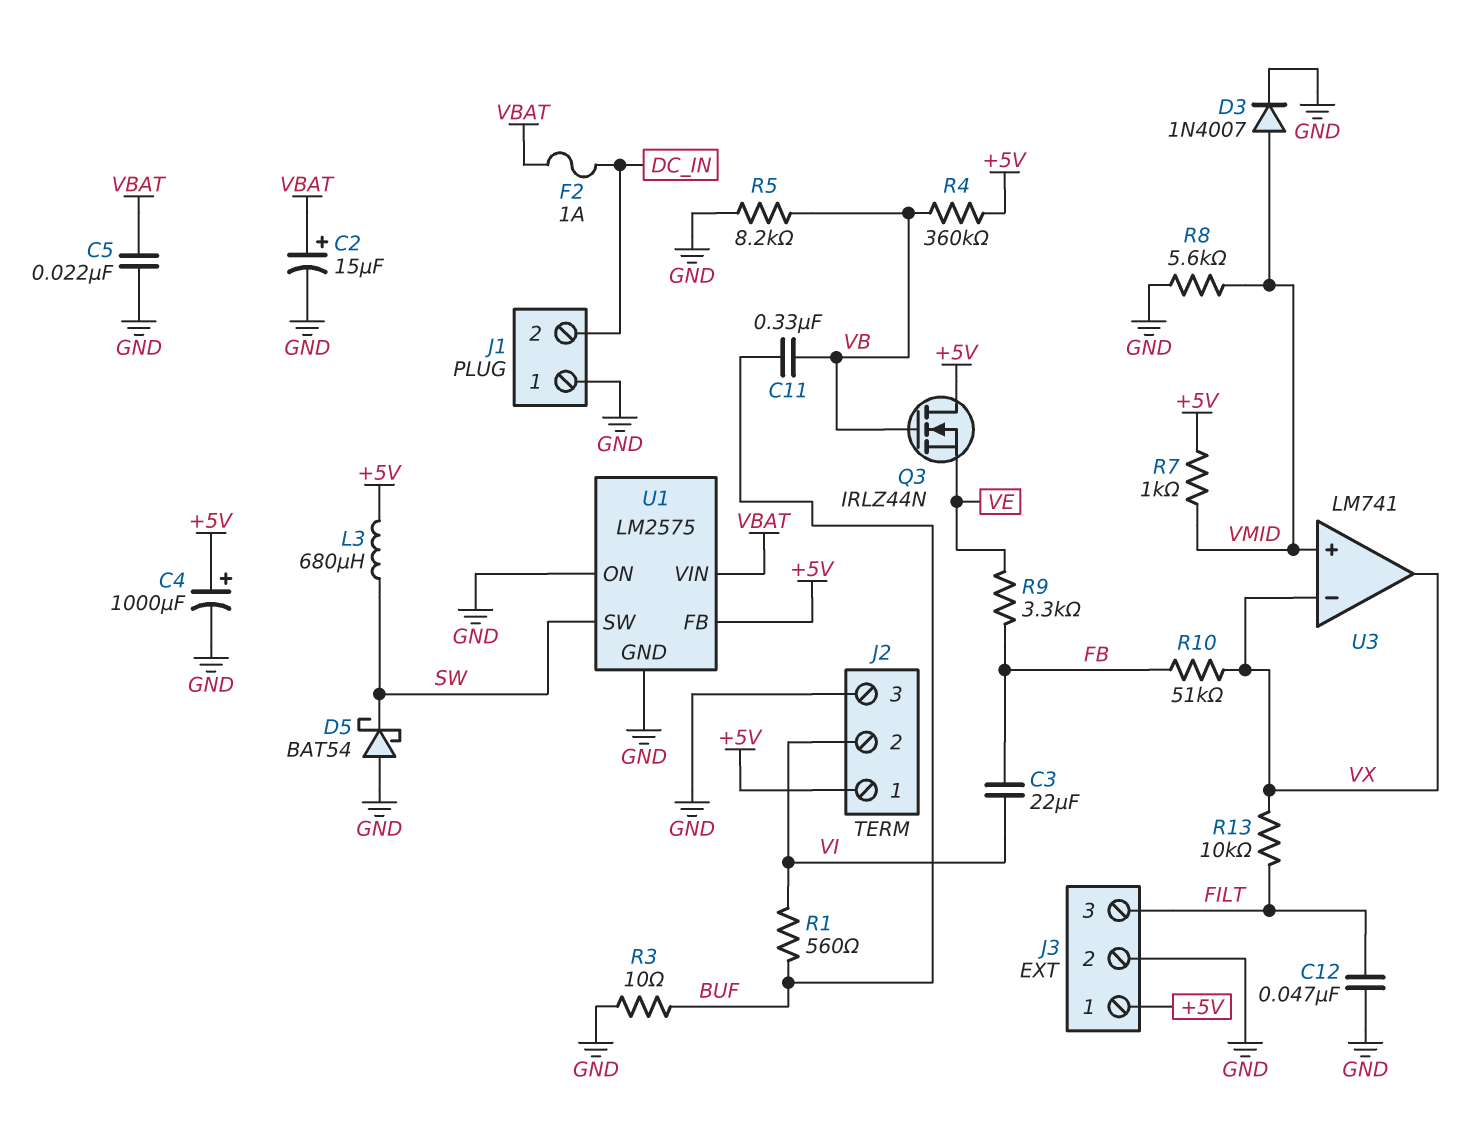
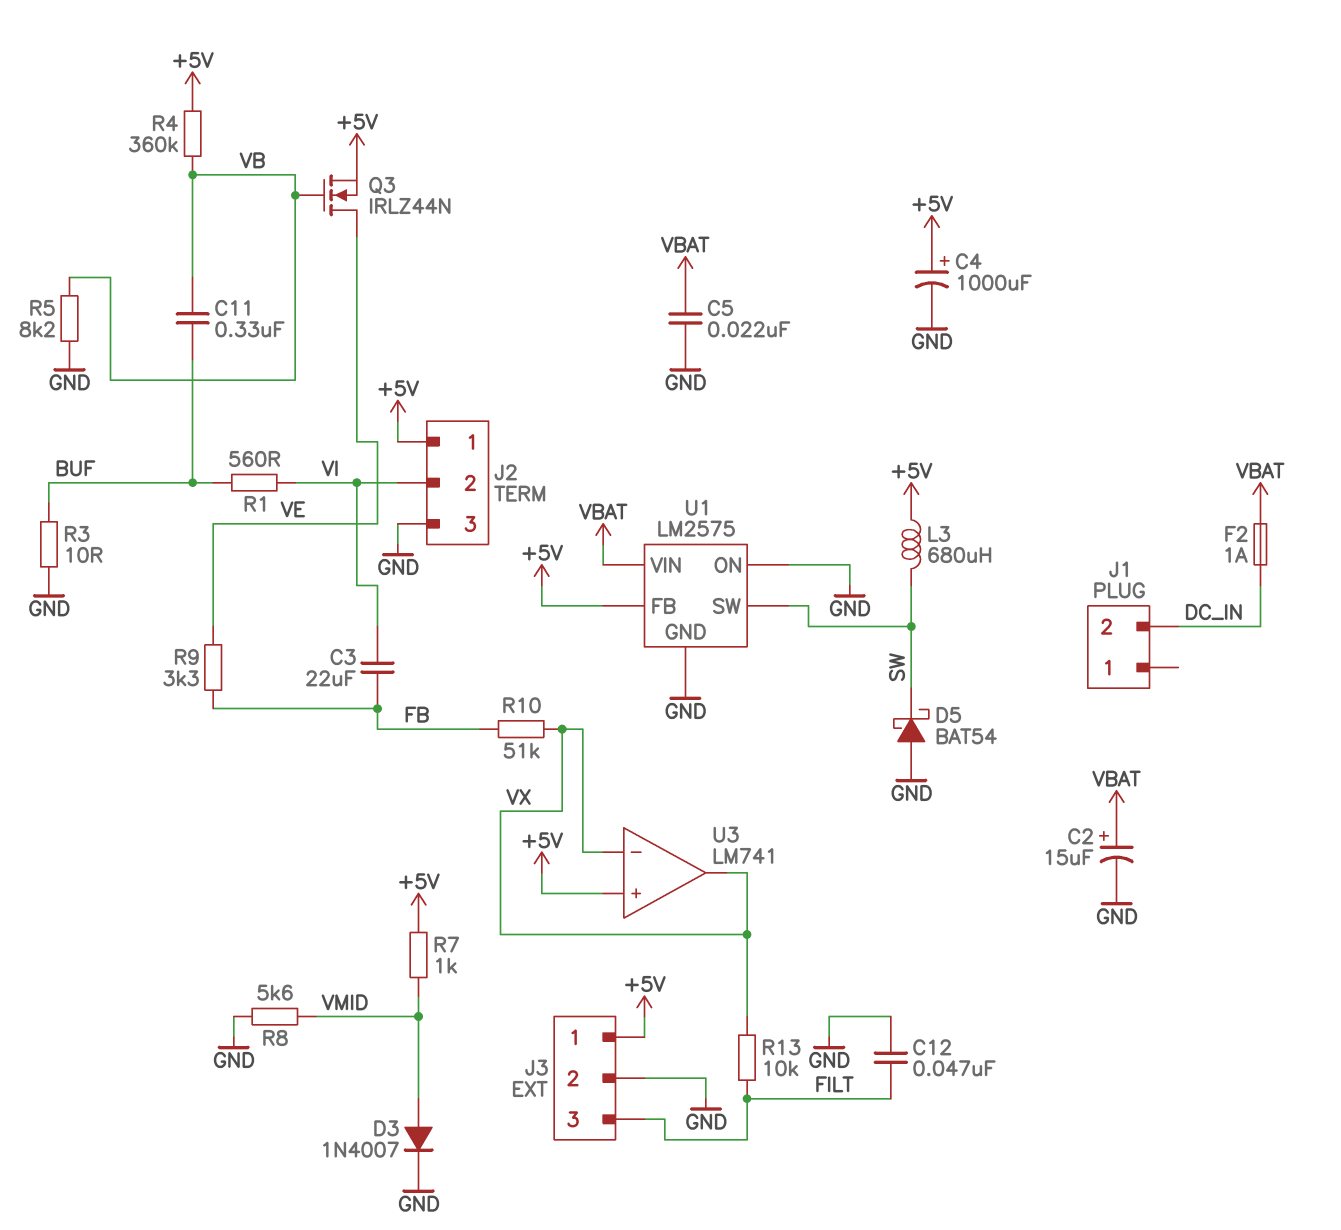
J1 pin 1: GND -> none
Q3: NMOS IRLZ44N (G VB, D +5V, S VE) -> NMOS IRLZ44N (G VB, D VE, S +5V)
U3 pin in+: VMID -> +5V

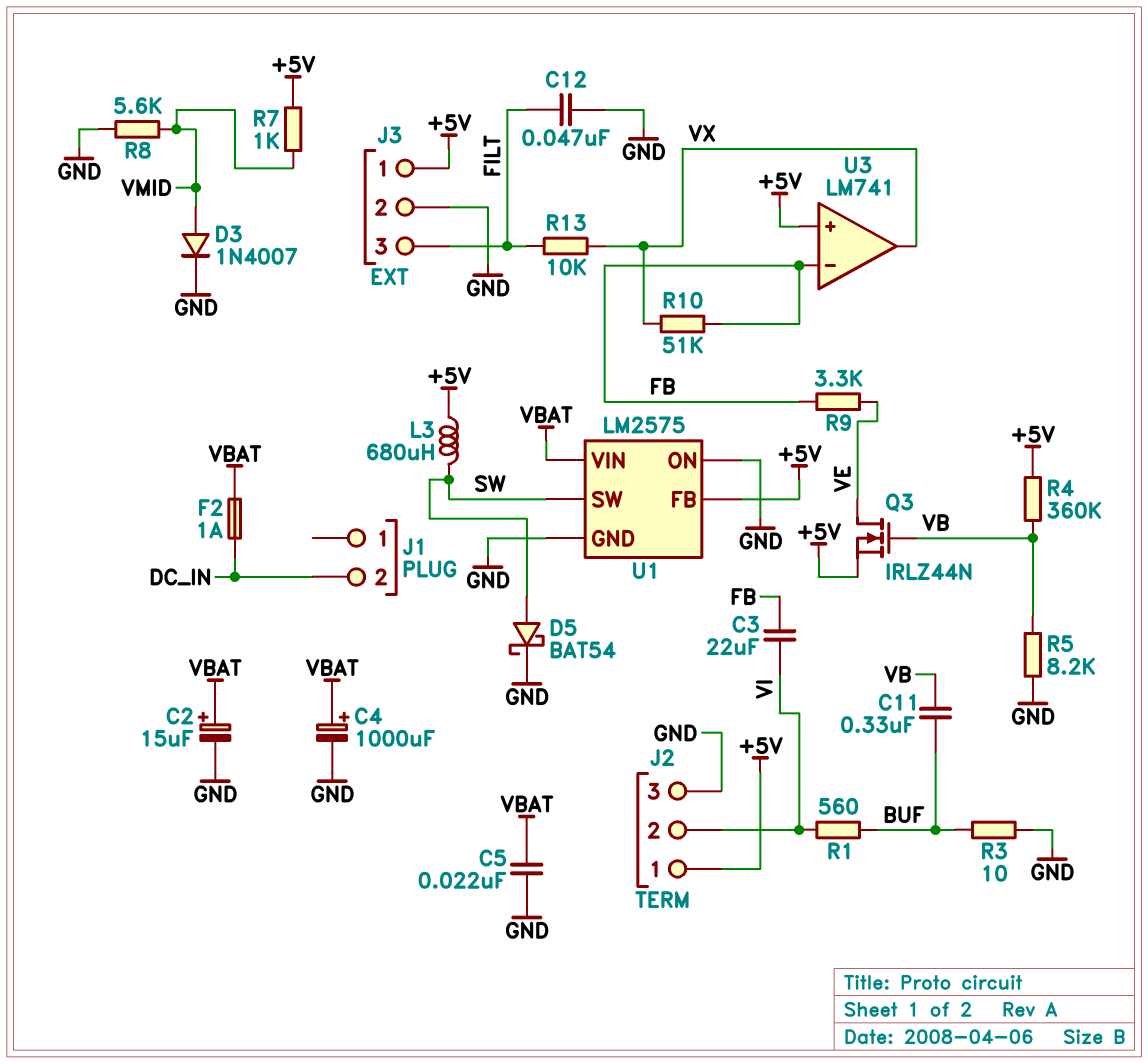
C4: 1000uF (plus +5V, minus GND) -> 1000uF (plus VBAT, minus GND)
D5: schottky BAT54 (A GND, K SW) -> schottky BAT54 (A SW, K GND)
U3 pin in-: VX -> FB

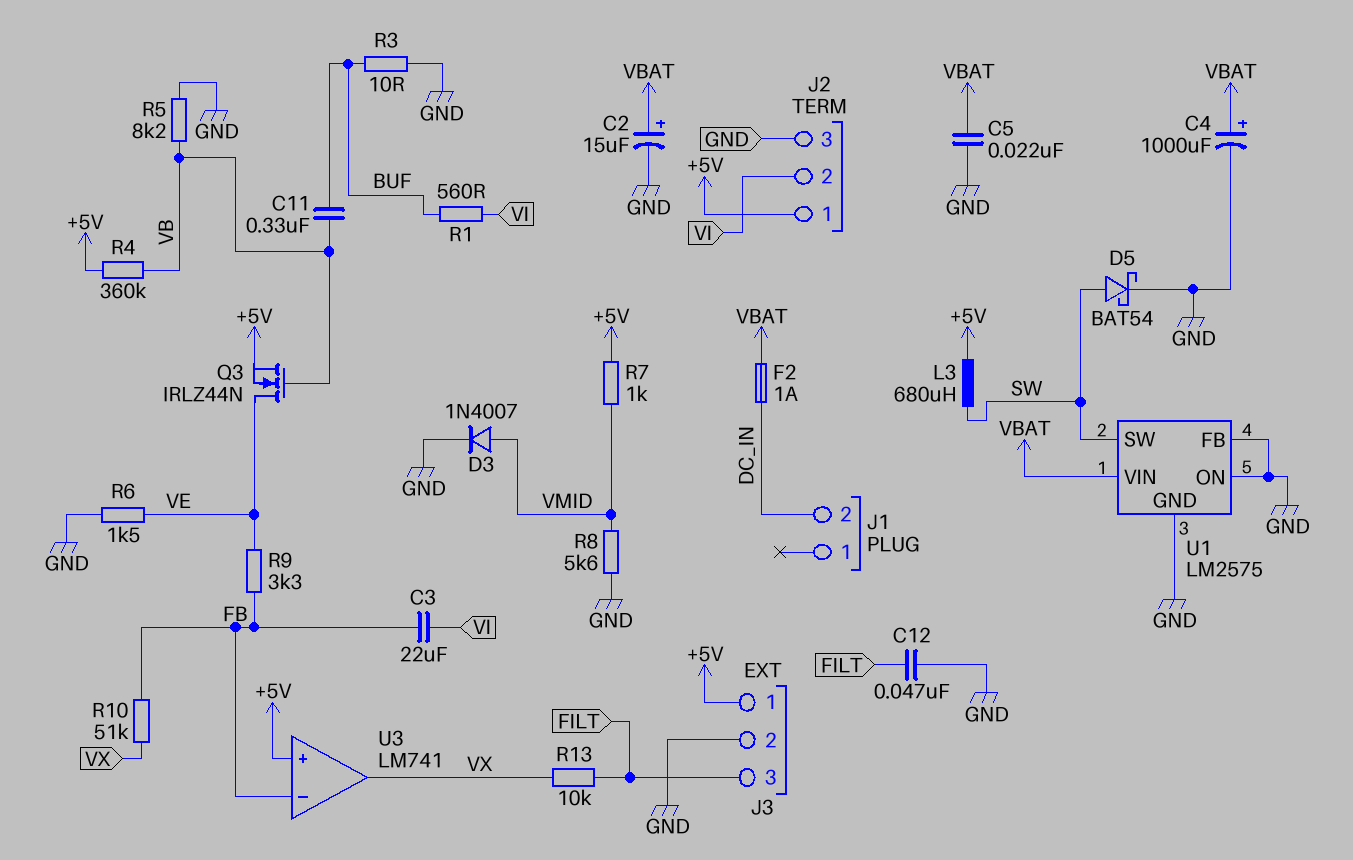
R6: none -> 1.5k (GND, VE)
U1 pin FB: +5V -> GND

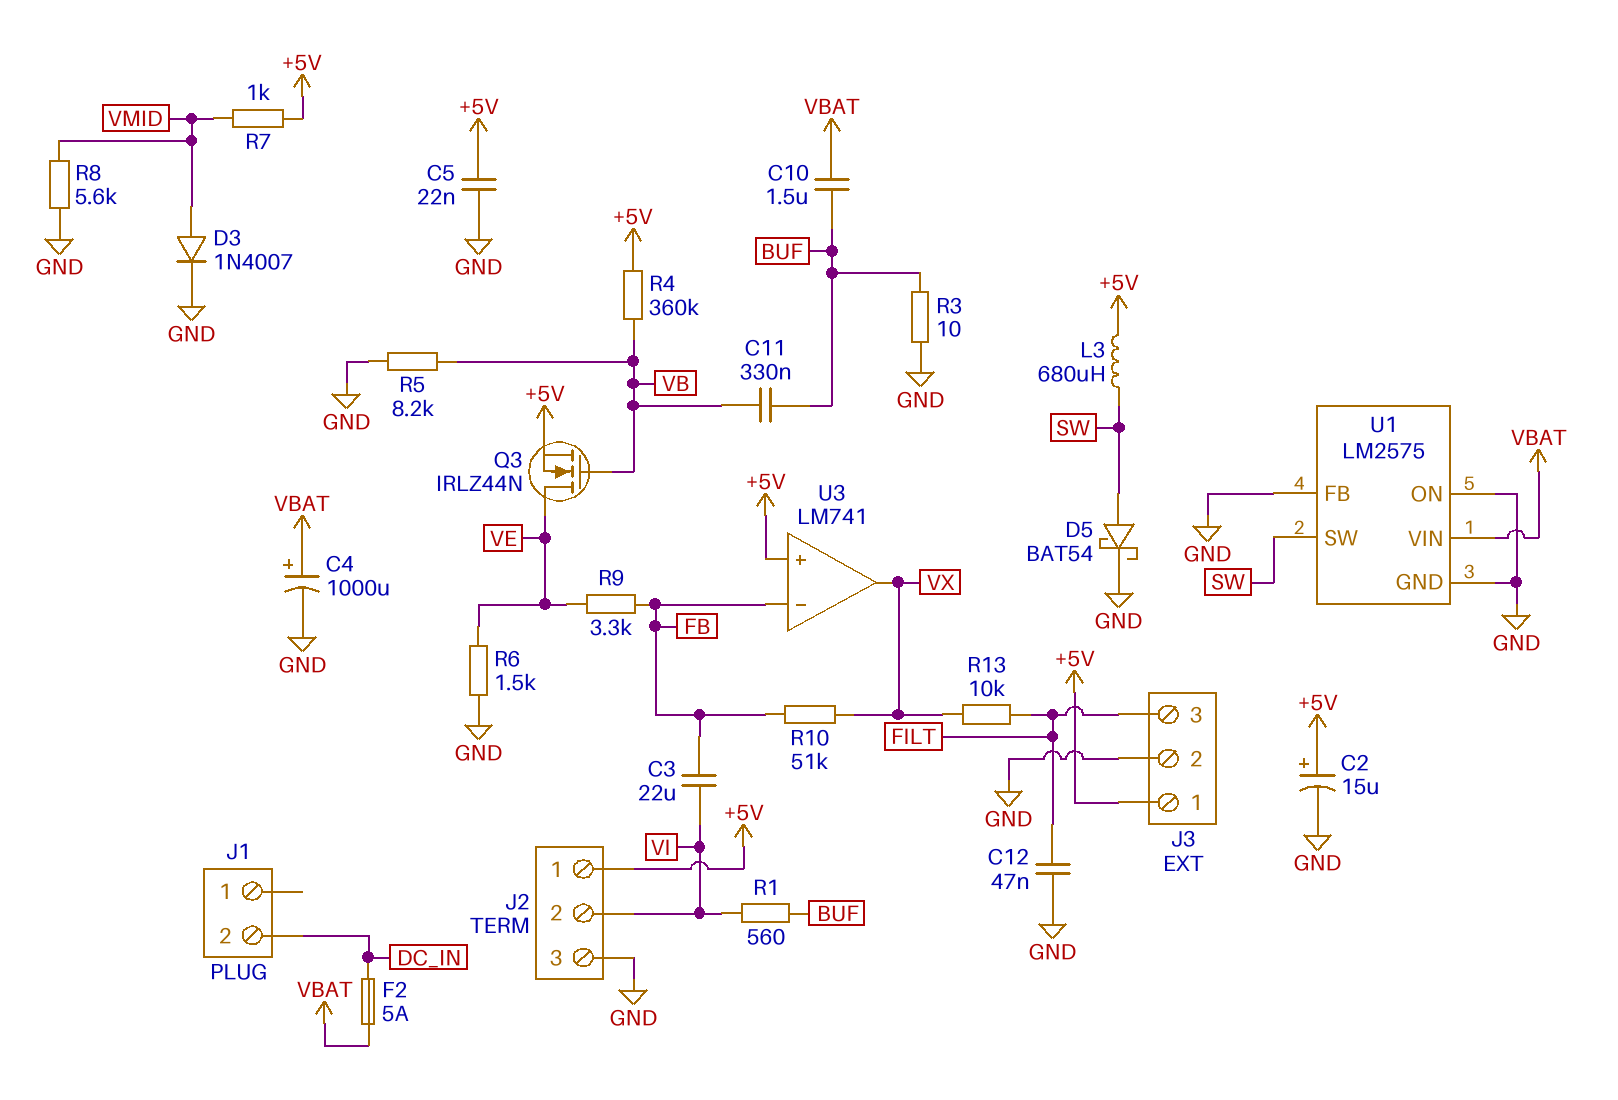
C2: 15uF (plus VBAT, minus GND) -> 15uF (plus +5V, minus GND)
C5: 22nF (GND, VBAT) -> 22nF (+5V, GND)
C10: none -> 1.5uF (BUF, VBAT)
F2: 1A (DC_IN, VBAT) -> 5A (DC_IN, VBAT)

